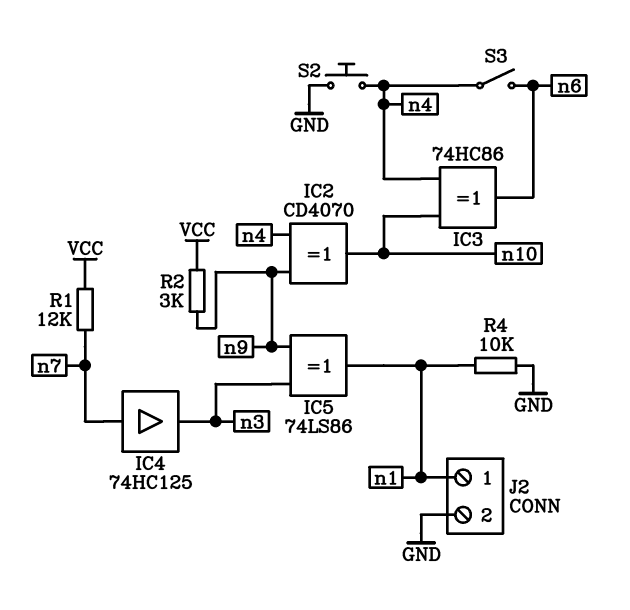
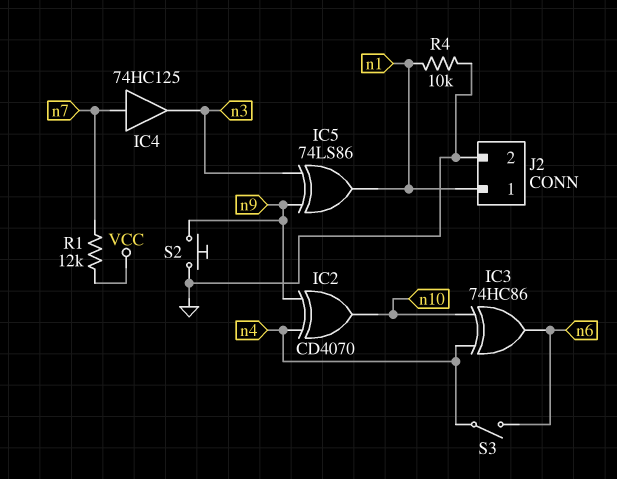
R2: 3k (VCC, n9) -> none
S2: button (GND, n4) -> button (GND, n9)

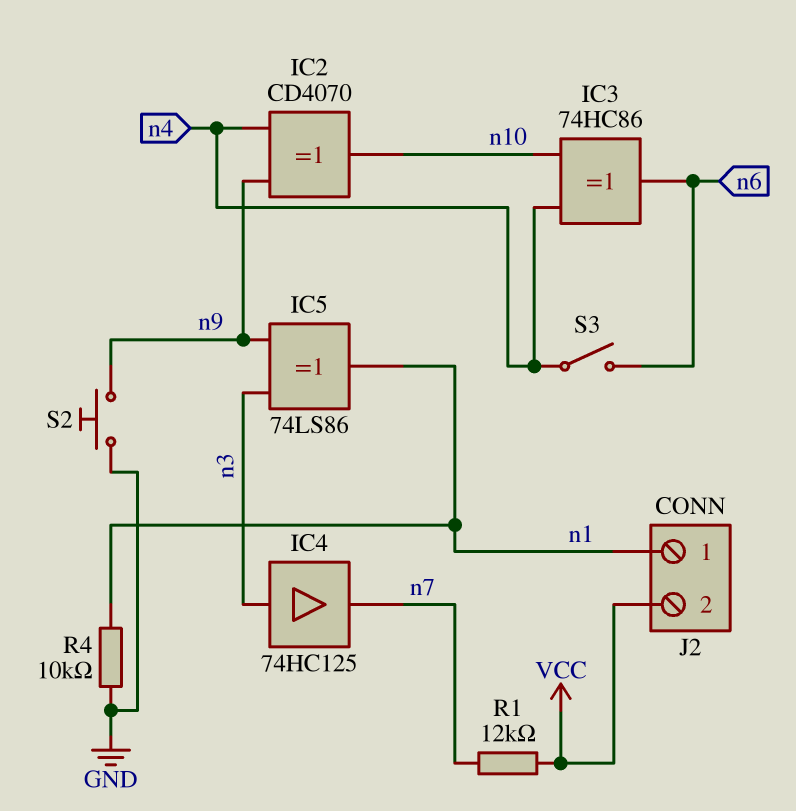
IC4: buffer 74HC125 (in n7, out n3) -> buffer 74HC125 (in n3, out n7)
J2 pin 2: GND -> VCC

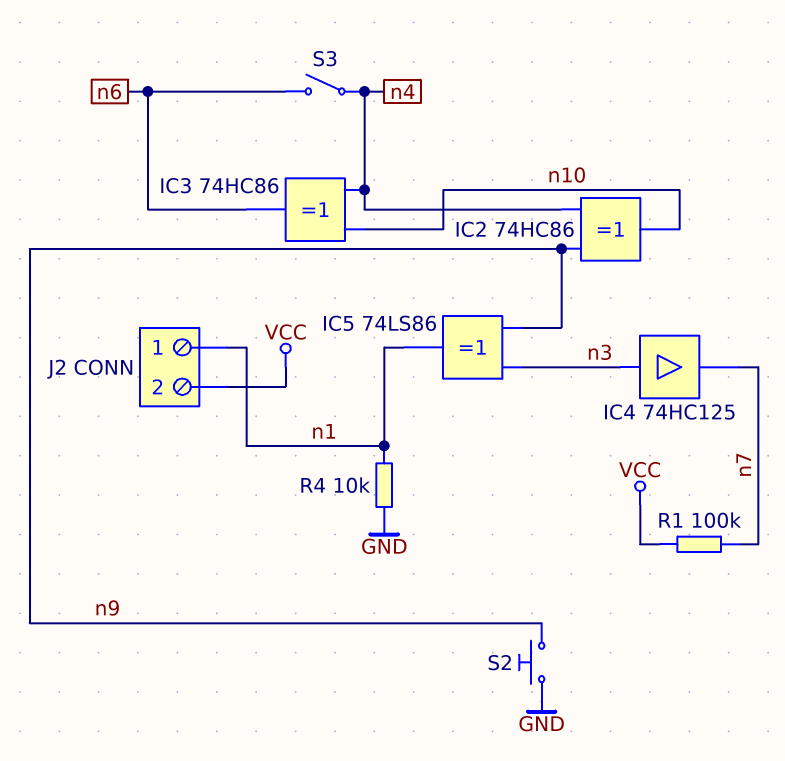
IC2: XOR CD4070 (in n4, in n9, out n10) -> XOR 74HC86 (in n4, in n9, out n10)
R1: 12k (VCC, n7) -> 100k (VCC, n7)

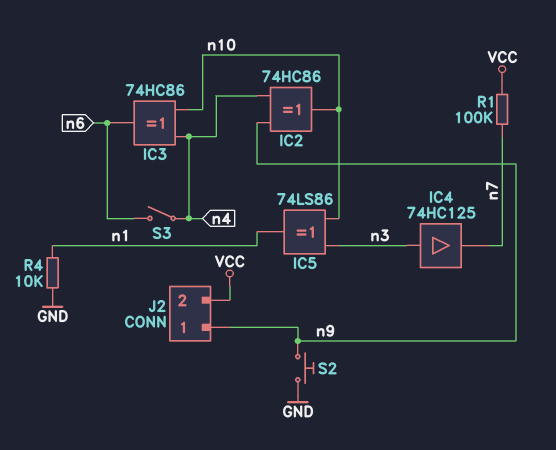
IC5: XOR 74LS86 (in n3, in n9, out n1) -> XOR 74LS86 (in n3, in n10, out n1)
J2 pin 1: n1 -> n9

